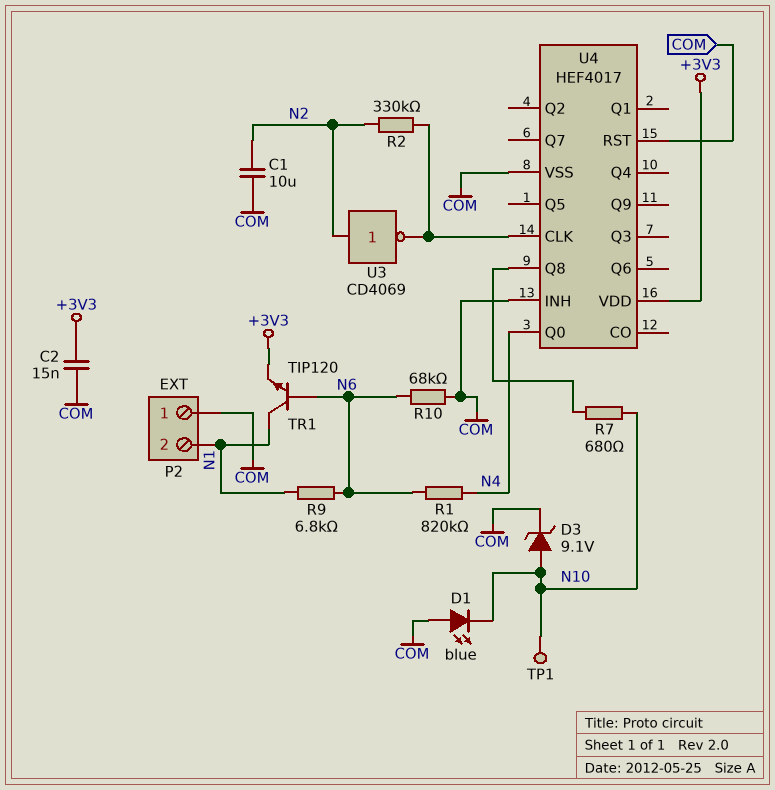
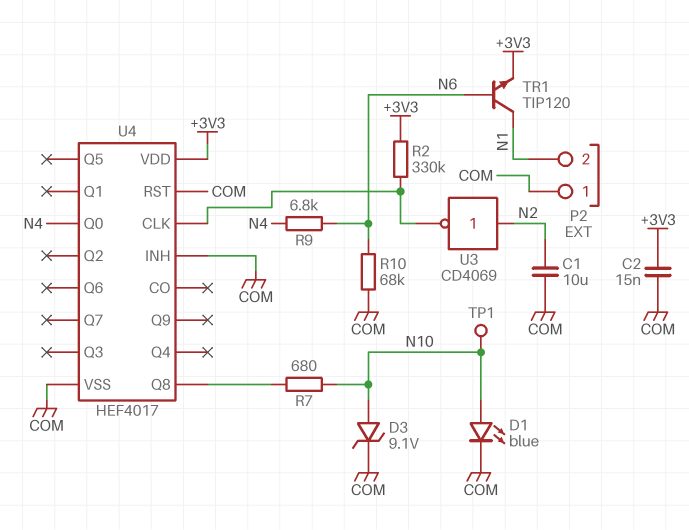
D1: LED blue (A COM, K N10) -> LED blue (A N10, K COM)
R1: 820k (N4, N6) -> none
R2: 330k (N2, U4/CLK) -> 330k (+3V3, U4/CLK)
R9: 6.8k (N1, N6) -> 6.8k (N4, N6)

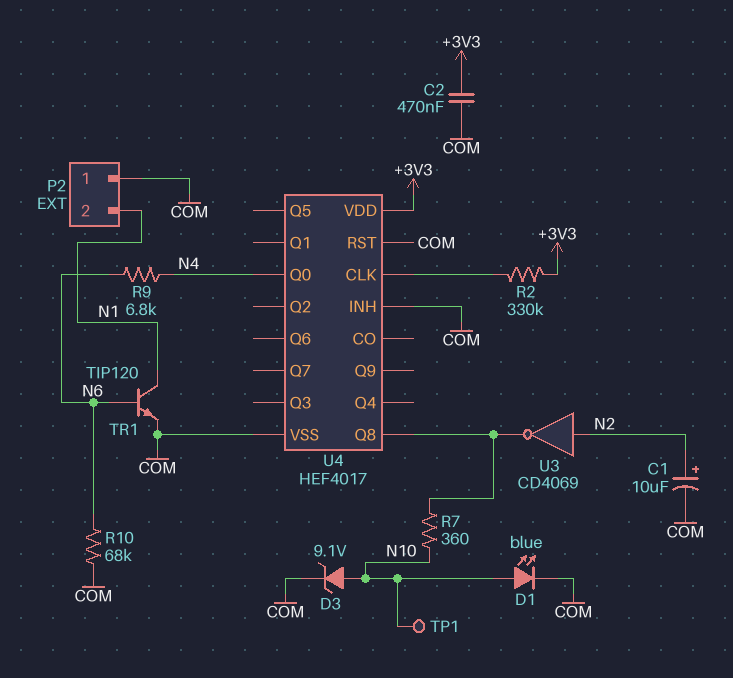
C1: 10uF (COM, N2) -> 10uF (plus N2, minus COM)
C2: 15nF (+3V3, COM) -> 470nF (+3V3, COM)
R7: 680 (N10, U4/Q8) -> 360 (N10, U4/Q8)
TR1: NPN TIP120 (B N6, C N1, E +3V3) -> NPN TIP120 (B N6, C N1, E COM)
U3: NOT CD4069 (in N2, out U4/CLK) -> NOT CD4069 (in N2, out U4/Q8)

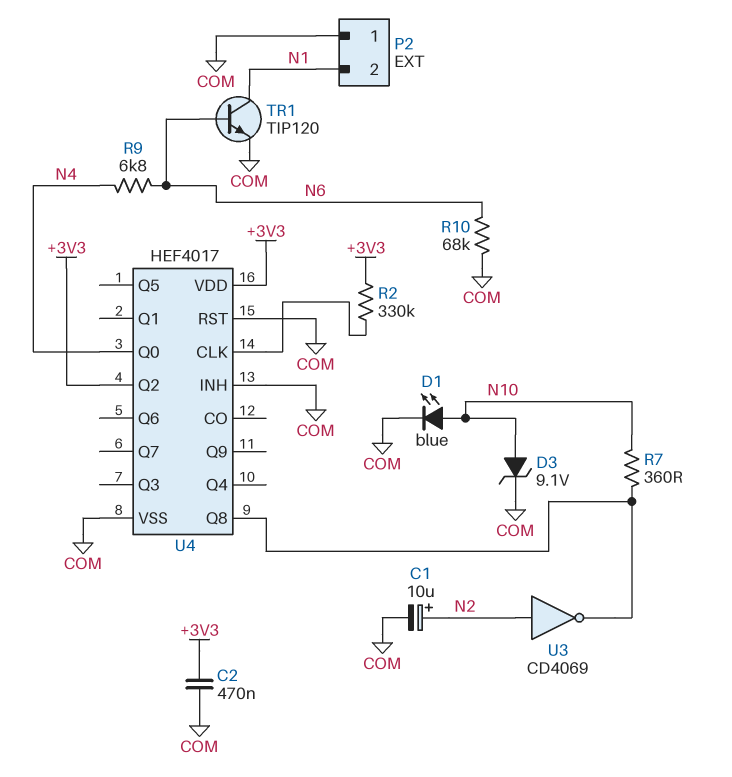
TP1: test point (N10) -> none
U4 pin Q2: none -> +3V3

